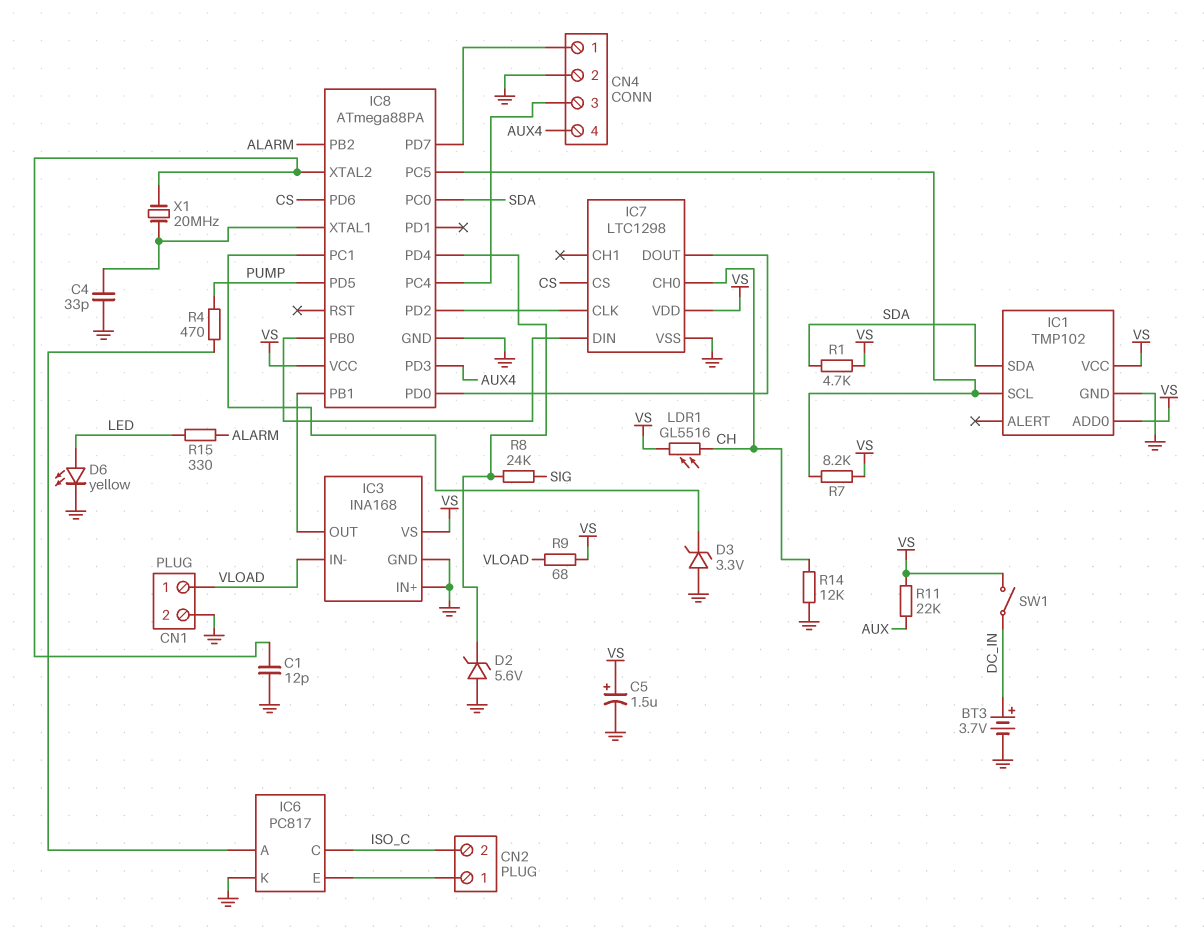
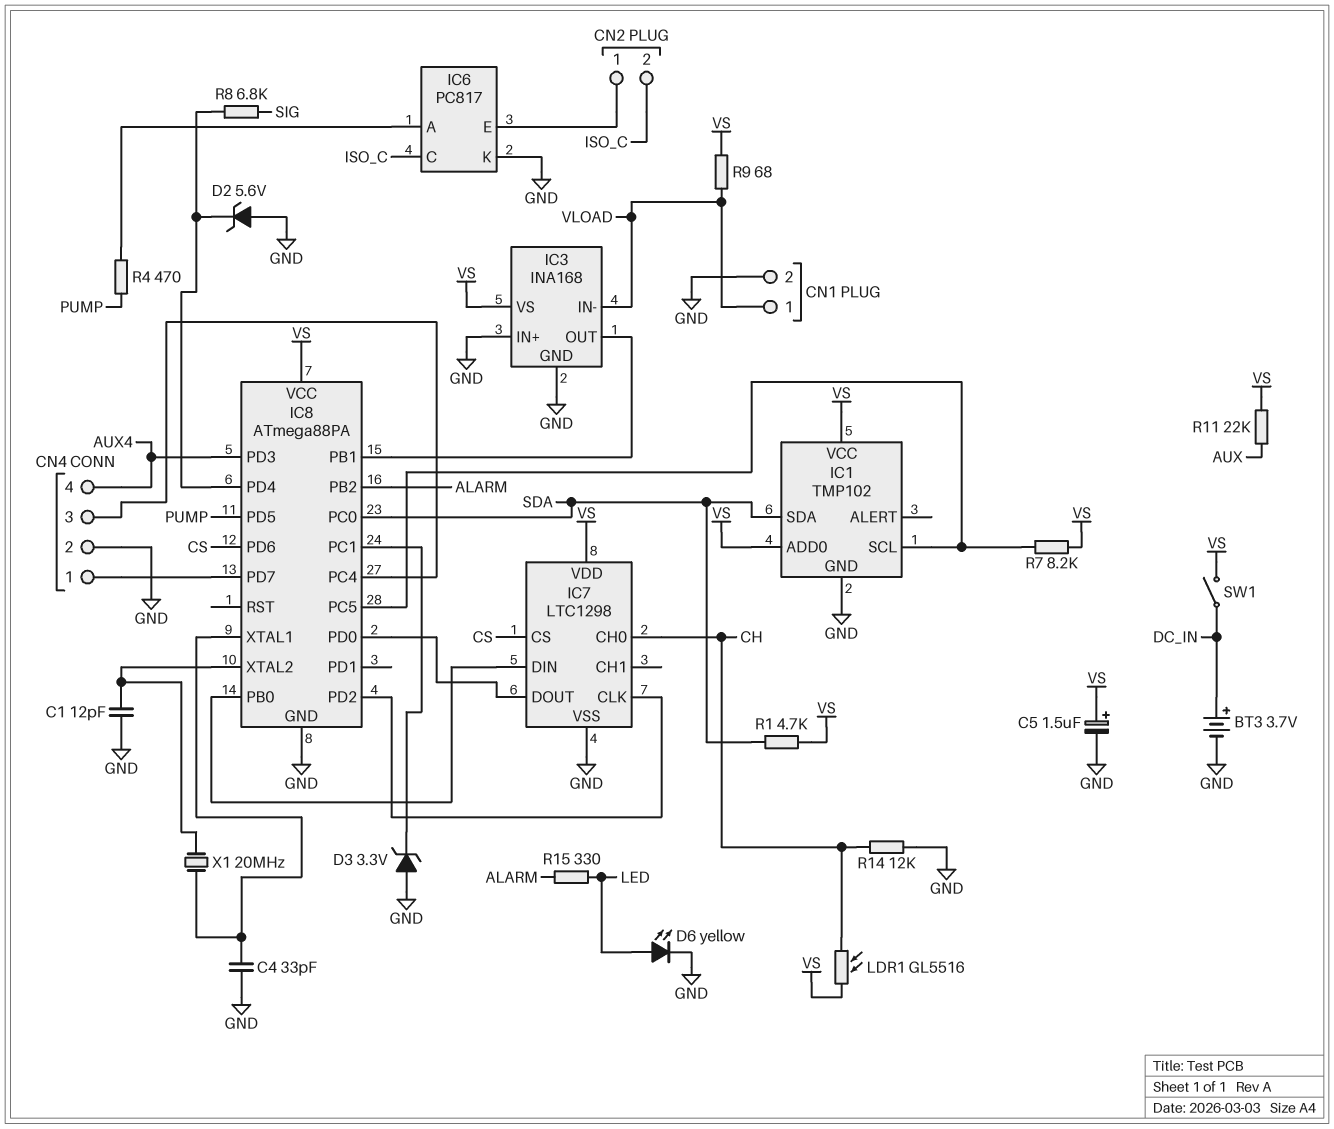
R8: 24k (IC8/PD4, SIG) -> 6.8k (IC8/PD4, SIG)

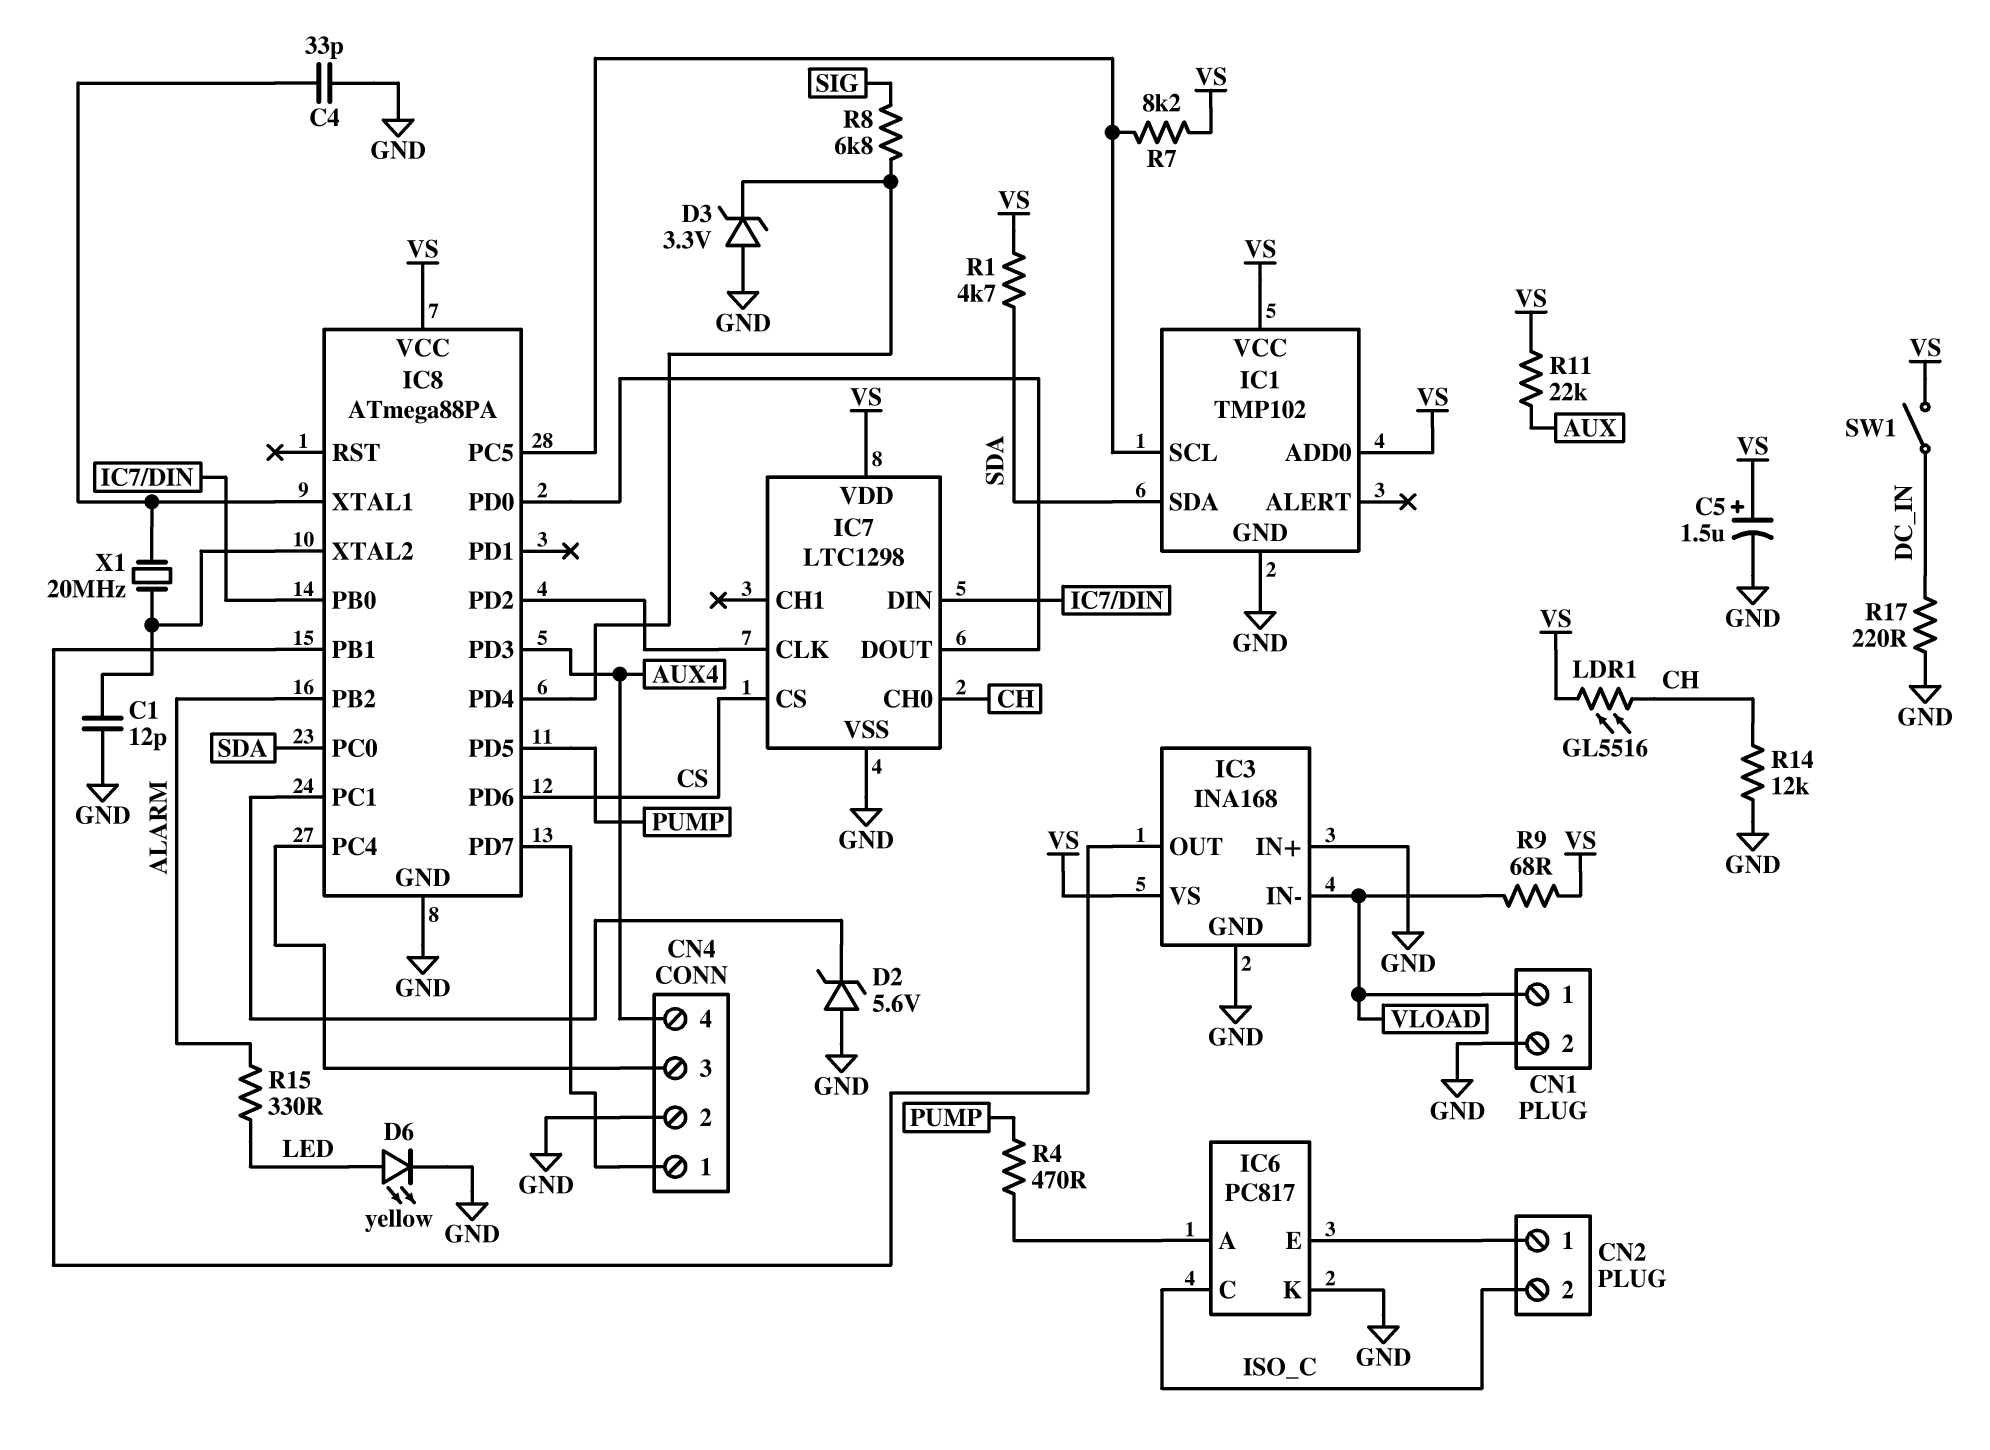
BT3: 3.7V (plus DC_IN, minus GND) -> none
D2: zener 5.6V (A GND, K IC8/PD4) -> zener 5.6V (A GND, K IC8/PC1)
D3: zener 3.3V (A GND, K IC8/PC1) -> zener 3.3V (A GND, K IC8/PD4)
R17: none -> 220 (DC_IN, GND)

